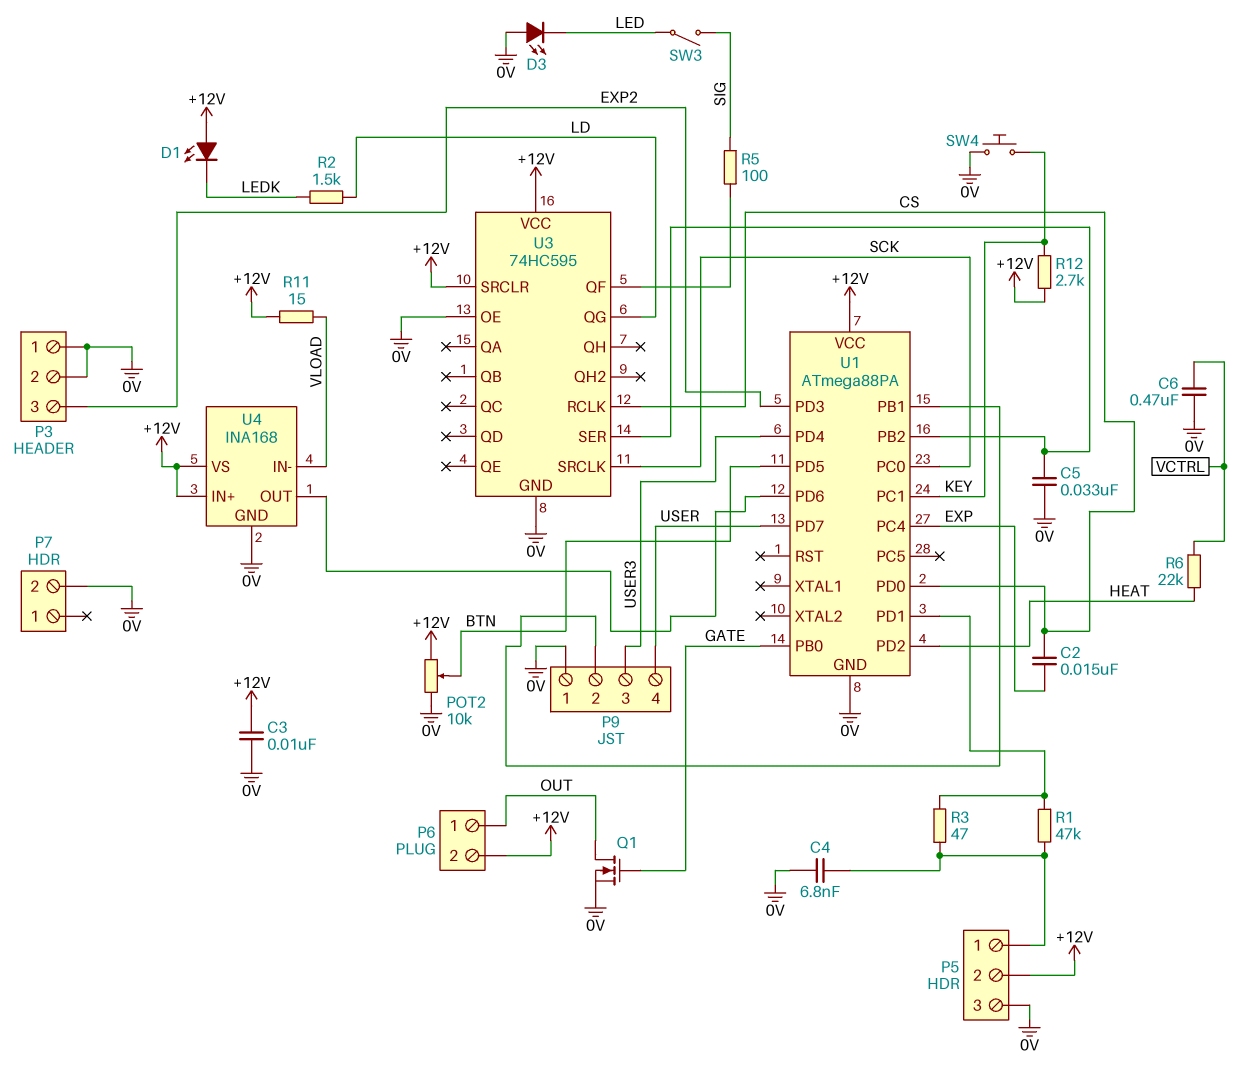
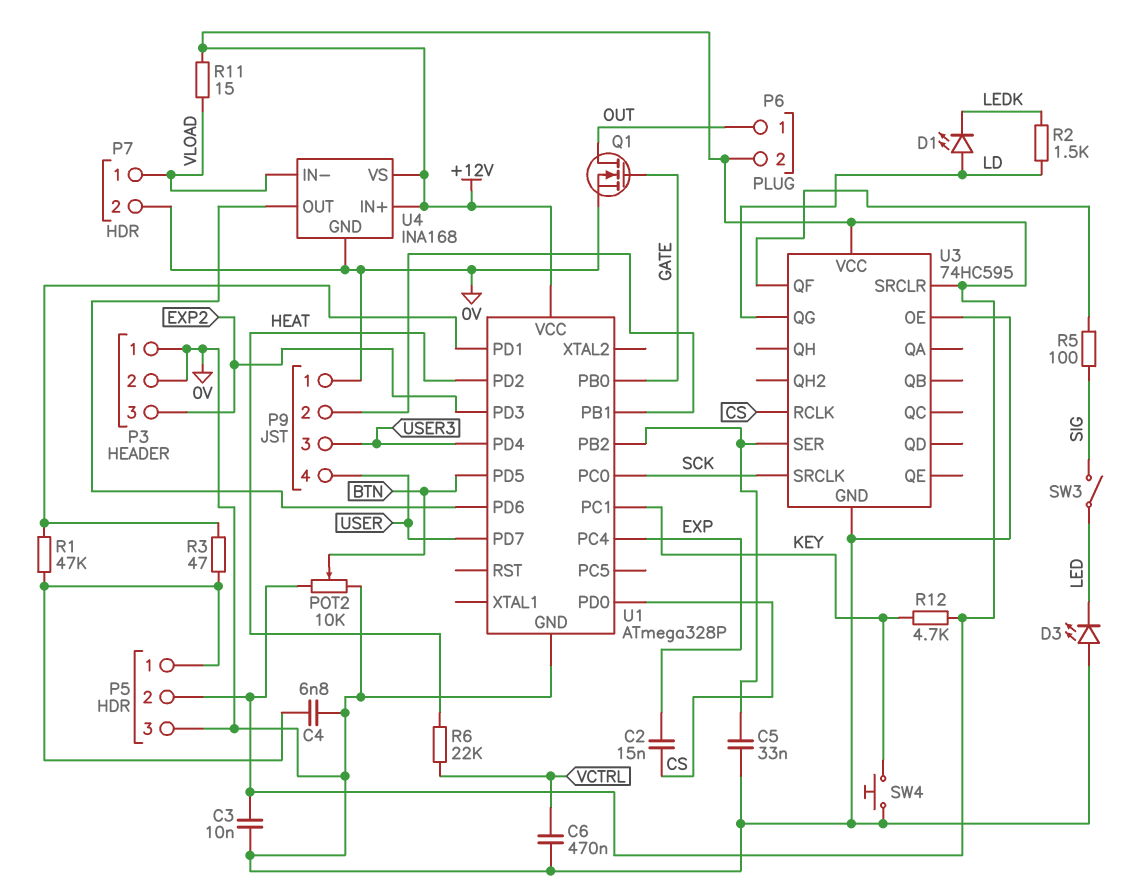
D1: LED (A +12V, K LEDK) -> LED (A LD, K LEDK)
P7 pin 1: none -> VLOAD
R12: 2.7k (+12V, KEY) -> 4.7k (+12V, KEY)
U1: ATmega88PA -> ATmega328P

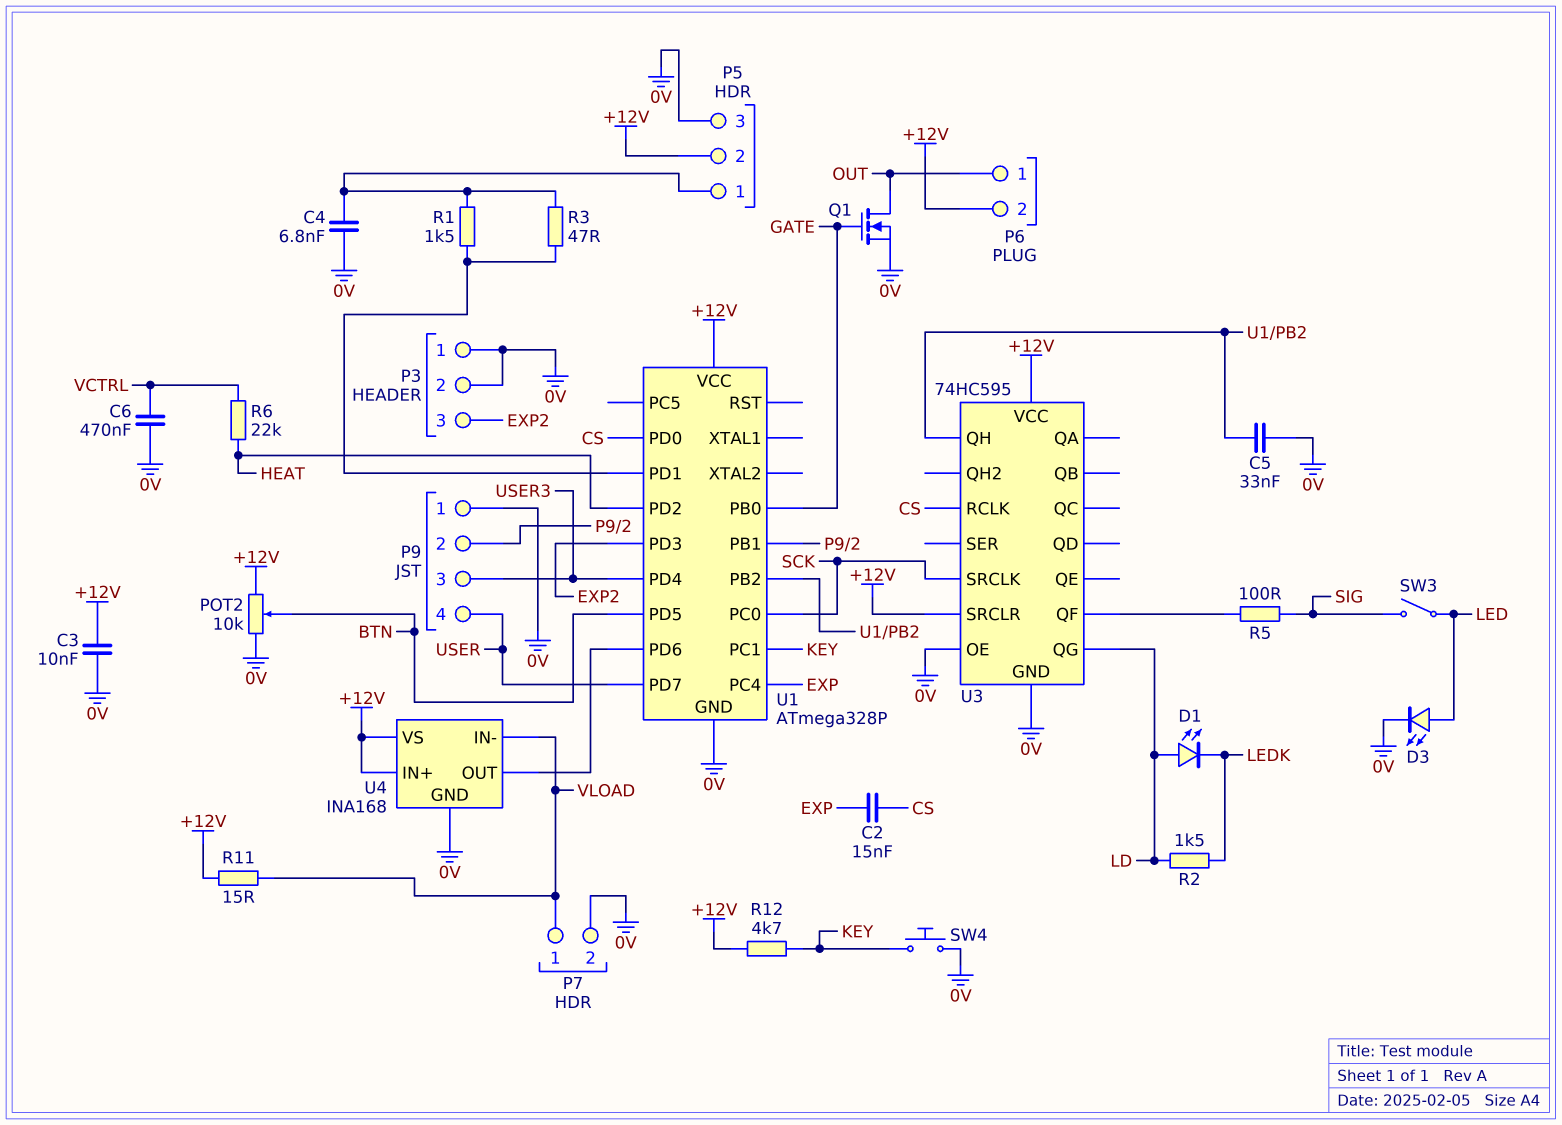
D3: LED (A 0V, K LED) -> LED (A LED, K 0V)
R1: 47k (P5/1, U1/PD1) -> 1.5k (P5/1, U1/PD1)
U3 pin QH: none -> U1/PB2
U3 pin SER: U1/PB2 -> none

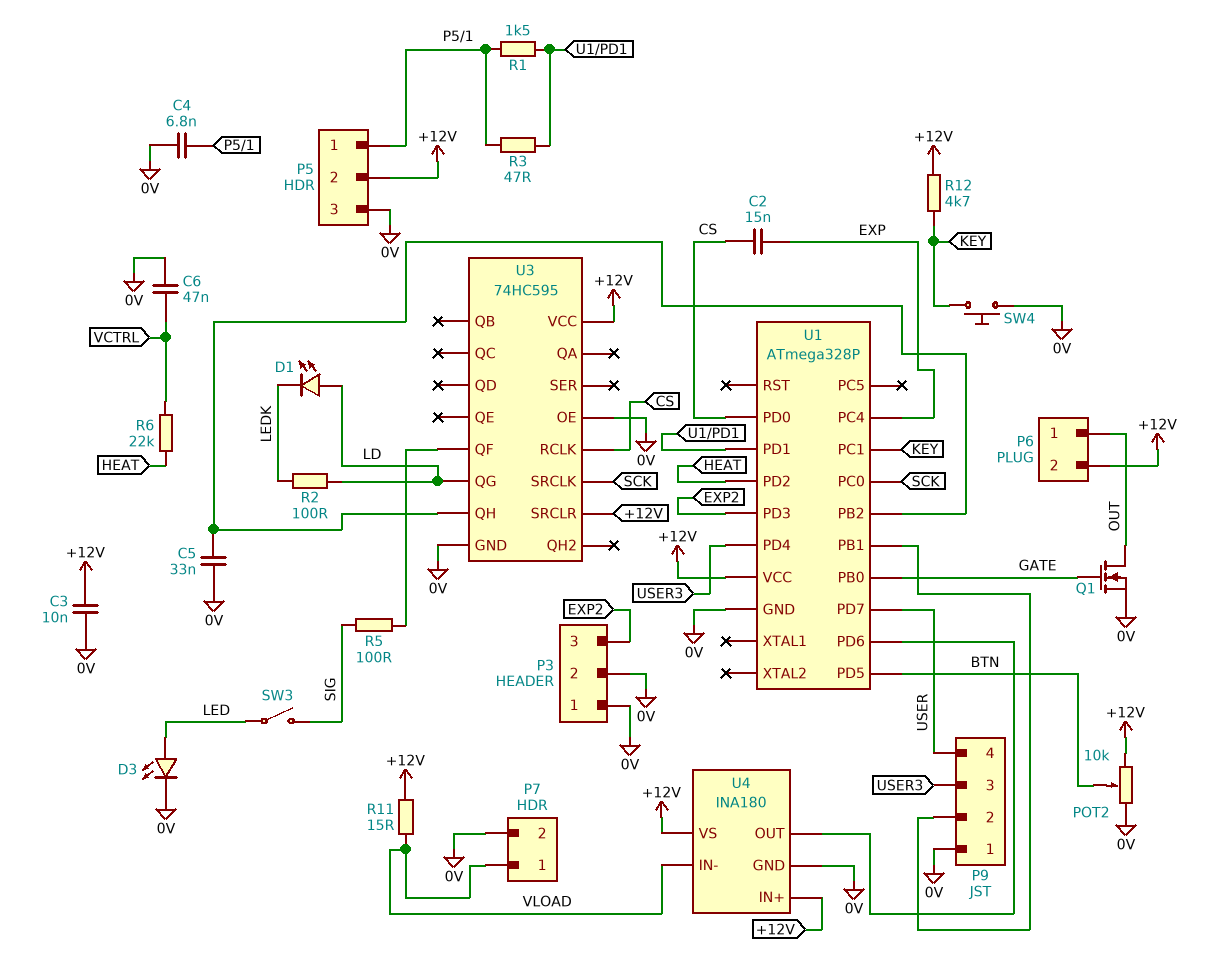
C6: 470nF (0V, VCTRL) -> 47nF (0V, VCTRL)
R2: 1.5k (LD, LEDK) -> 100 (LD, LEDK)
U4: INA168 -> INA180

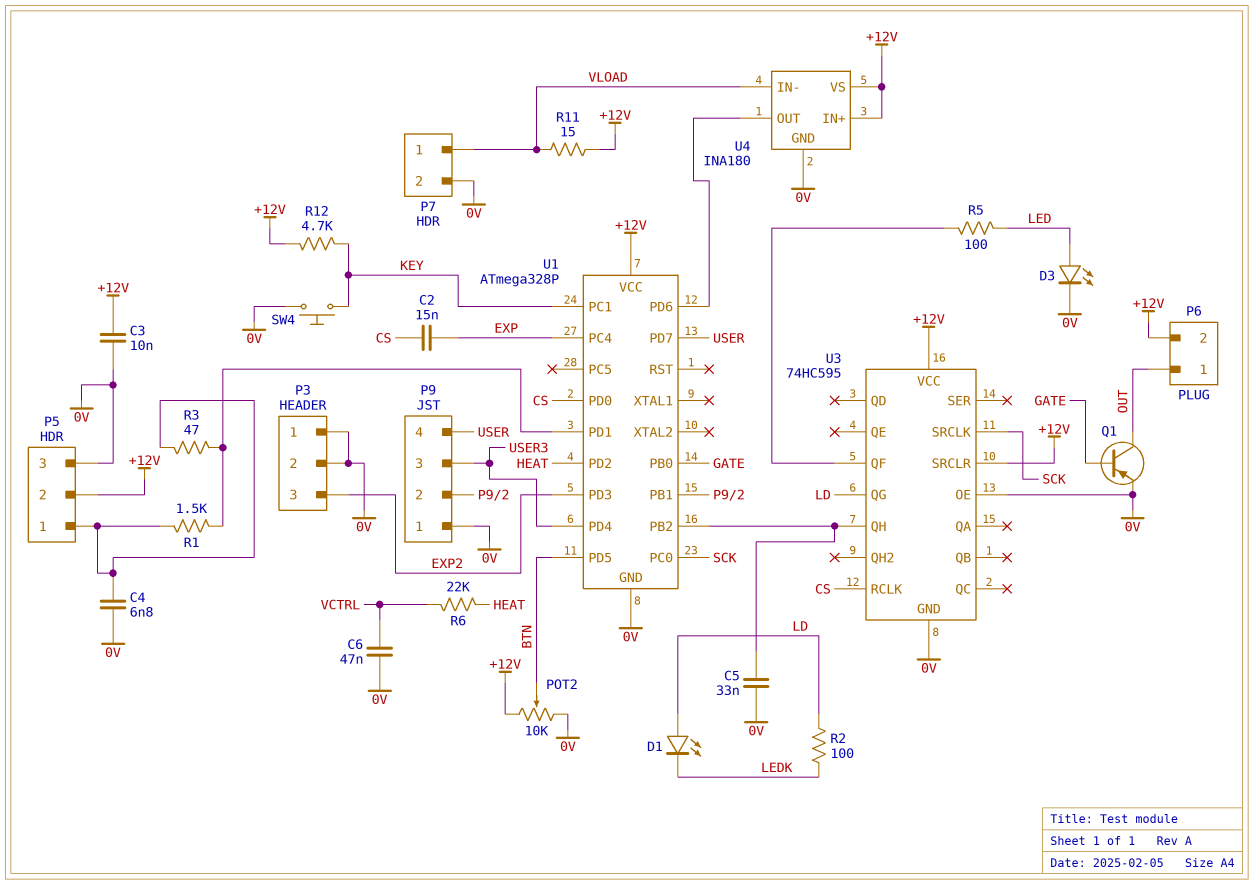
Q1: NMOS (G GATE, D OUT, S 0V) -> PNP (B GATE, C OUT, E 0V)
R5: 100 (SIG, U3/QF) -> 100 (LED, U3/QF)
SW3: switch (LED, SIG) -> none

